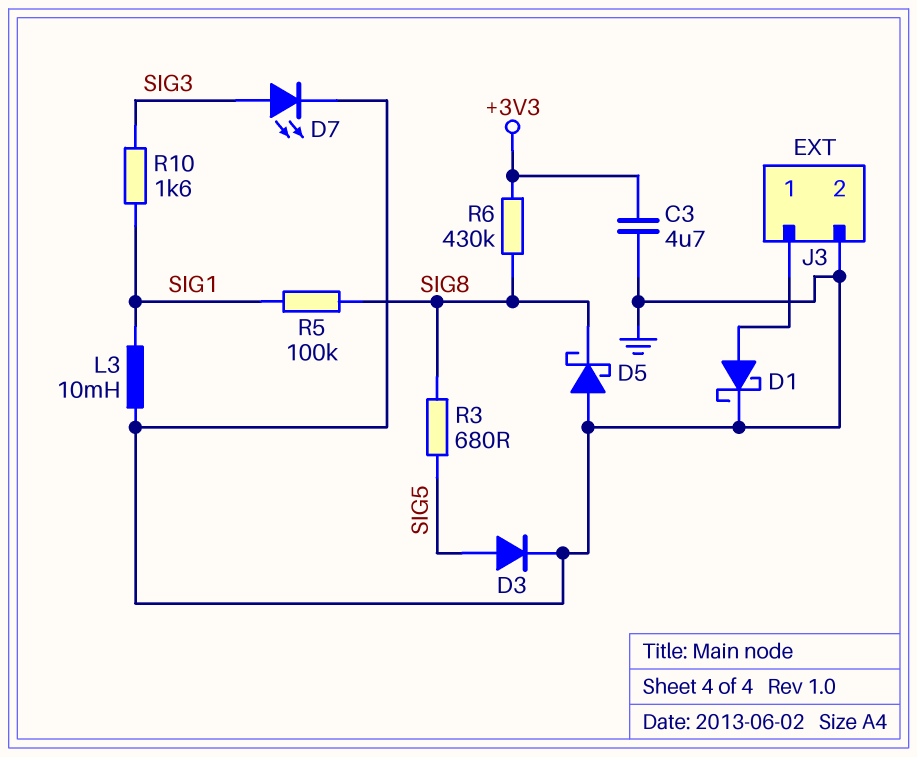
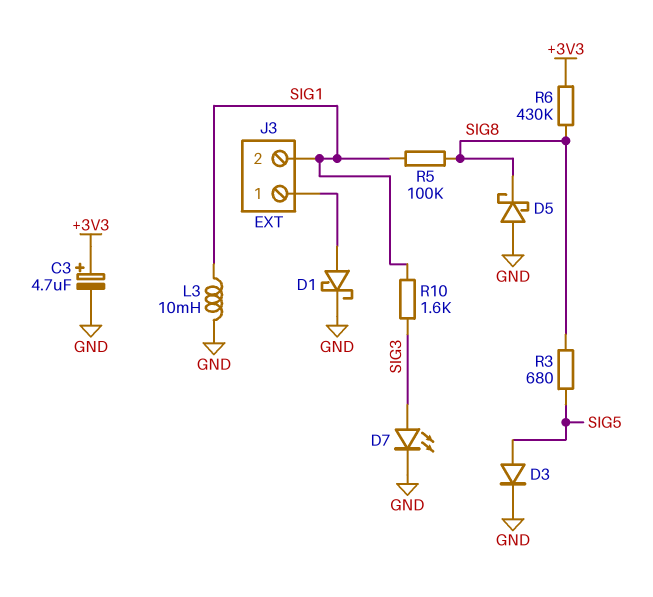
C3: 4.7uF (+3V3, GND) -> 4.7uF (plus +3V3, minus GND)
J3 pin 2: GND -> SIG1

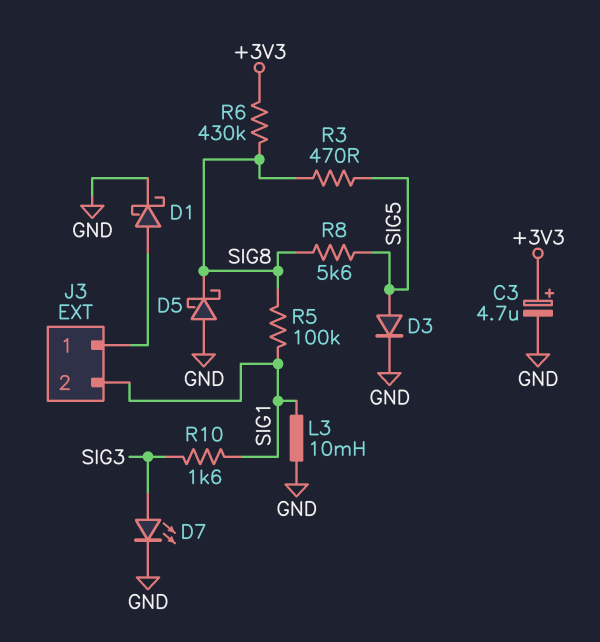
R3: 680 (SIG5, SIG8) -> 470 (SIG5, SIG8)
R8: none -> 5.6k (SIG5, SIG8)

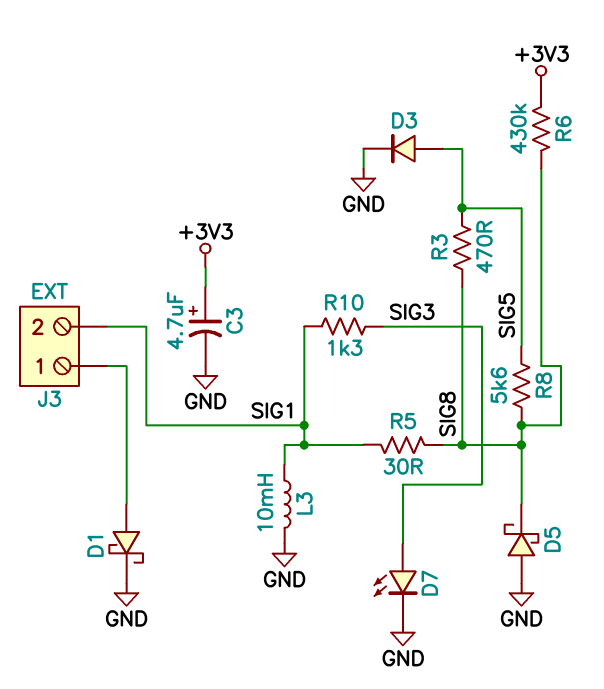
R5: 100k (SIG1, SIG8) -> 30 (SIG1, SIG8)
R10: 1.6k (SIG1, SIG3) -> 1.3k (SIG1, SIG3)

